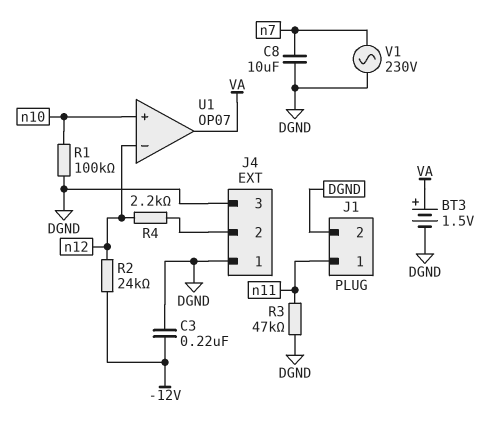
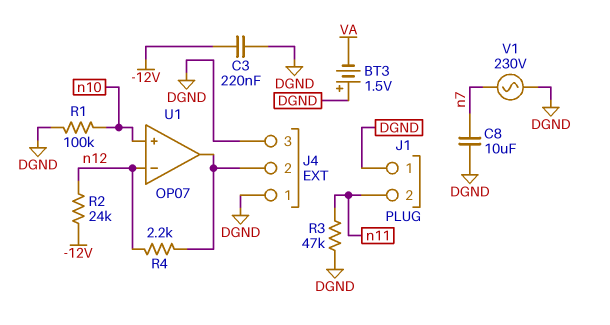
BT3: 1.5V (plus VA, minus DGND) -> 1.5V (plus DGND, minus VA)
J1 pin 1: n11 -> DGND
J1 pin 2: DGND -> n11
U1 pin out: VA -> J4/2

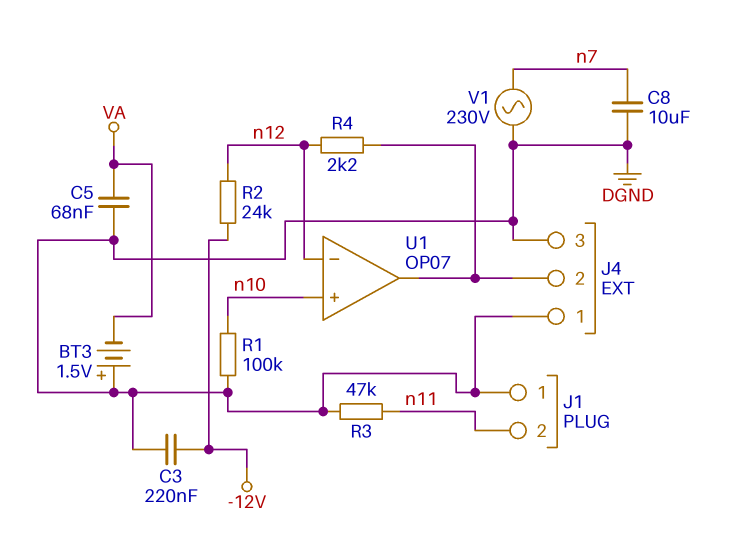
C5: none -> 68nF (DGND, VA)

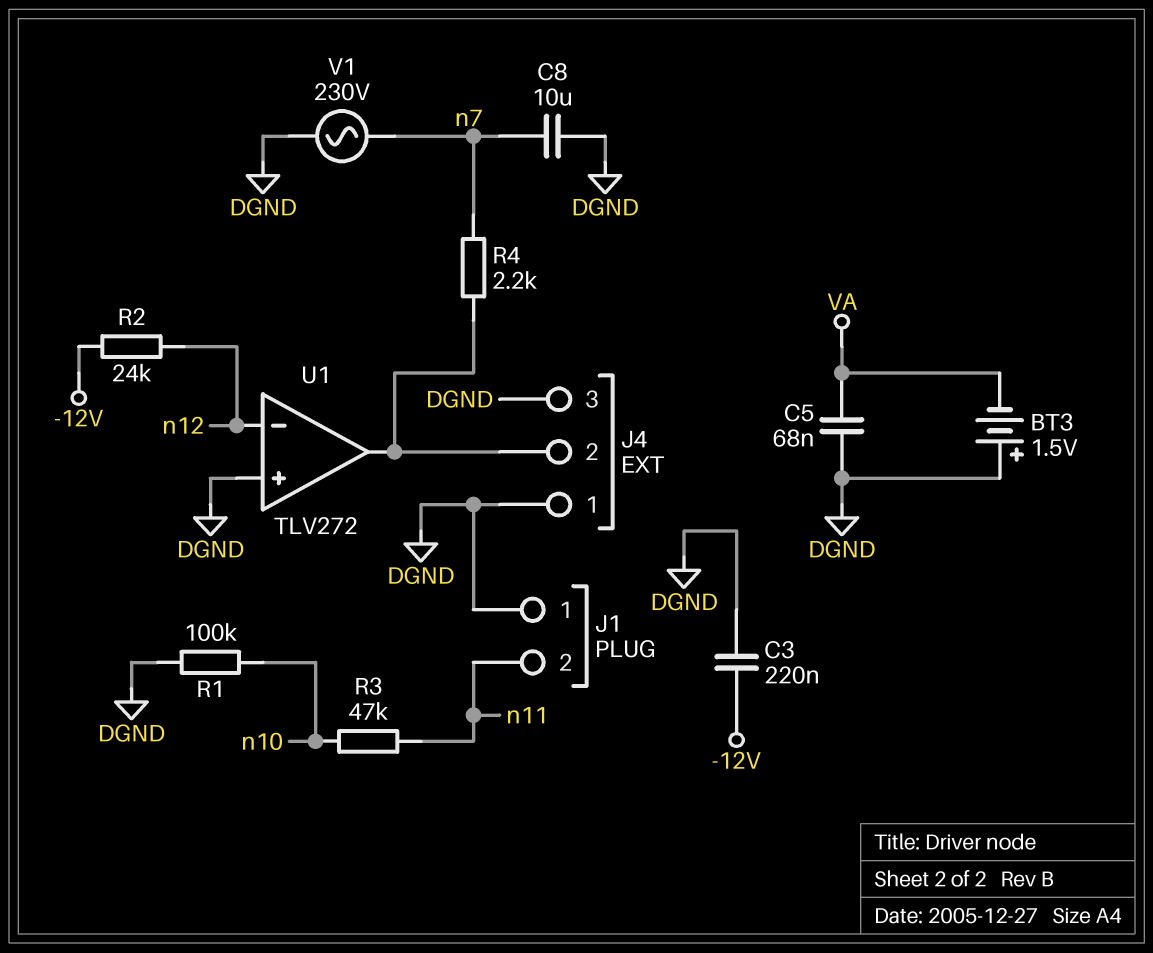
R3: 47k (DGND, n11) -> 47k (n10, n11)
R4: 2.2k (J4/2, n12) -> 2.2k (J4/2, n7)
U1: OP07 -> TLV272
U1 pin in+: n10 -> DGND

